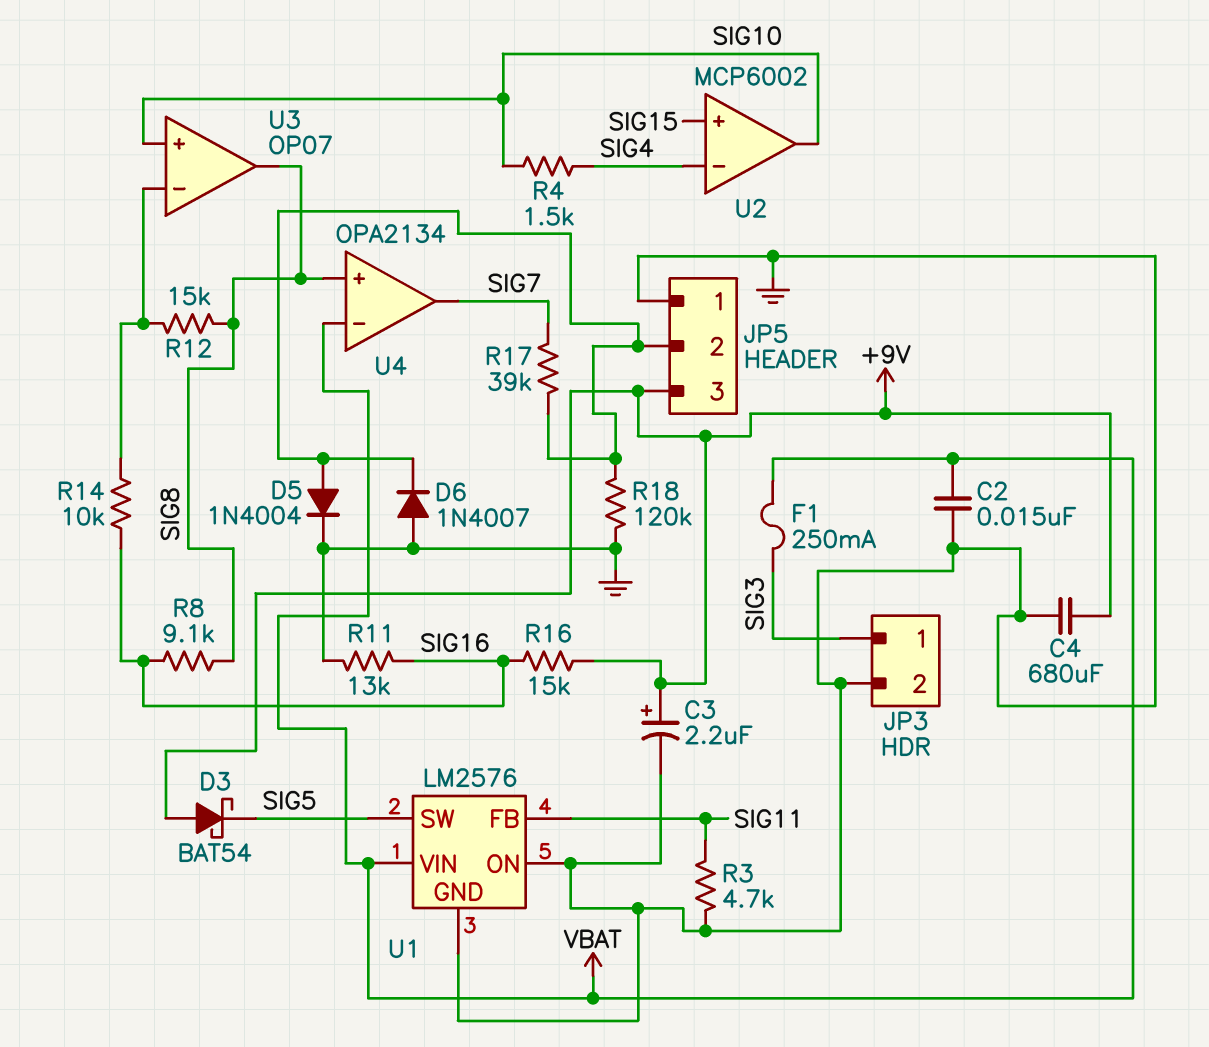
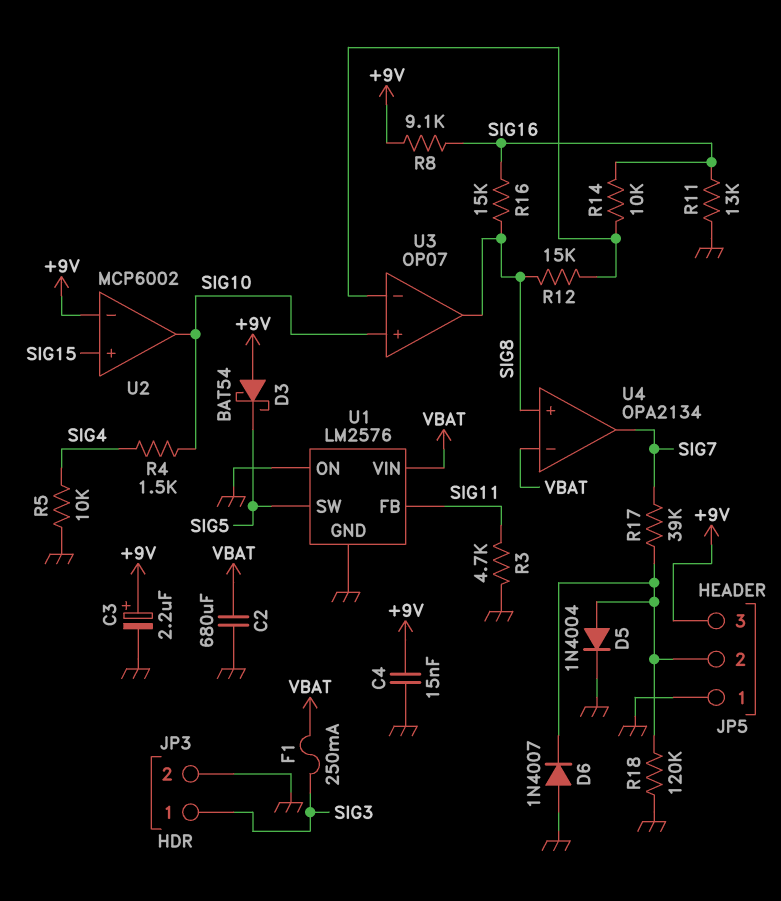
C2: 15nF (GND, VBAT) -> 680uF (GND, VBAT)
C4: 680uF (+9V, GND) -> 15nF (+9V, GND)
R5: none -> 10k (GND, SIG4)
R8: 9.1k (SIG8, SIG16) -> 9.1k (+9V, SIG16)
R16: 15k (+9V, SIG16) -> 15k (SIG8, SIG16)
U2 pin in-: SIG4 -> +9V

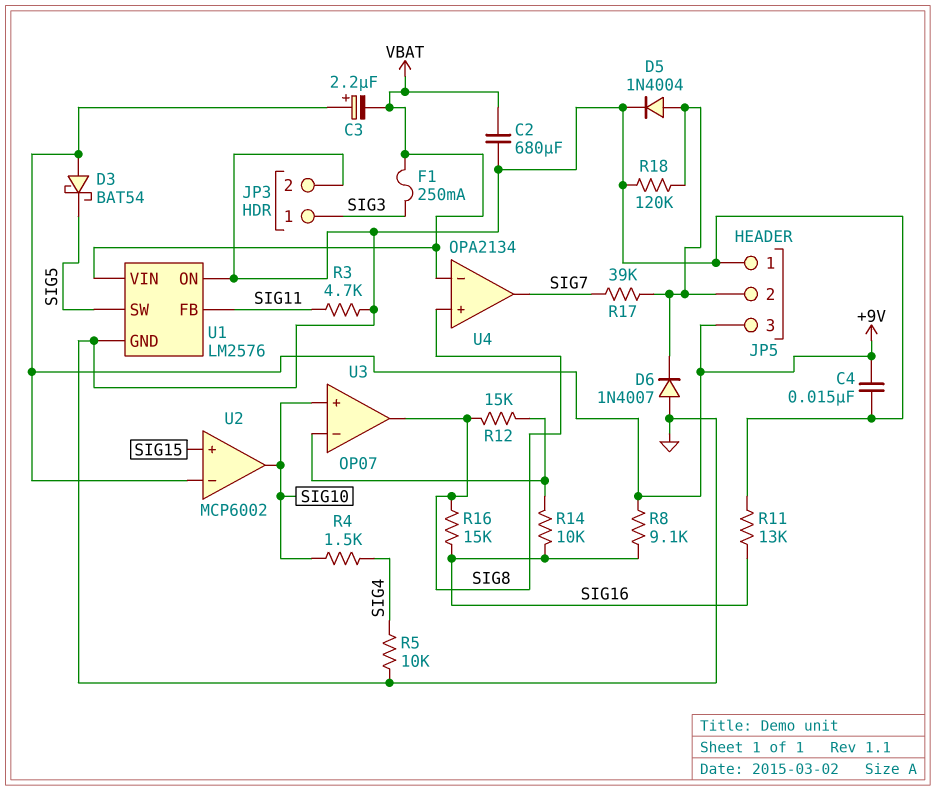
C3: 2.2uF (plus +9V, minus GND) -> 2.2uF (plus +9V, minus VBAT)

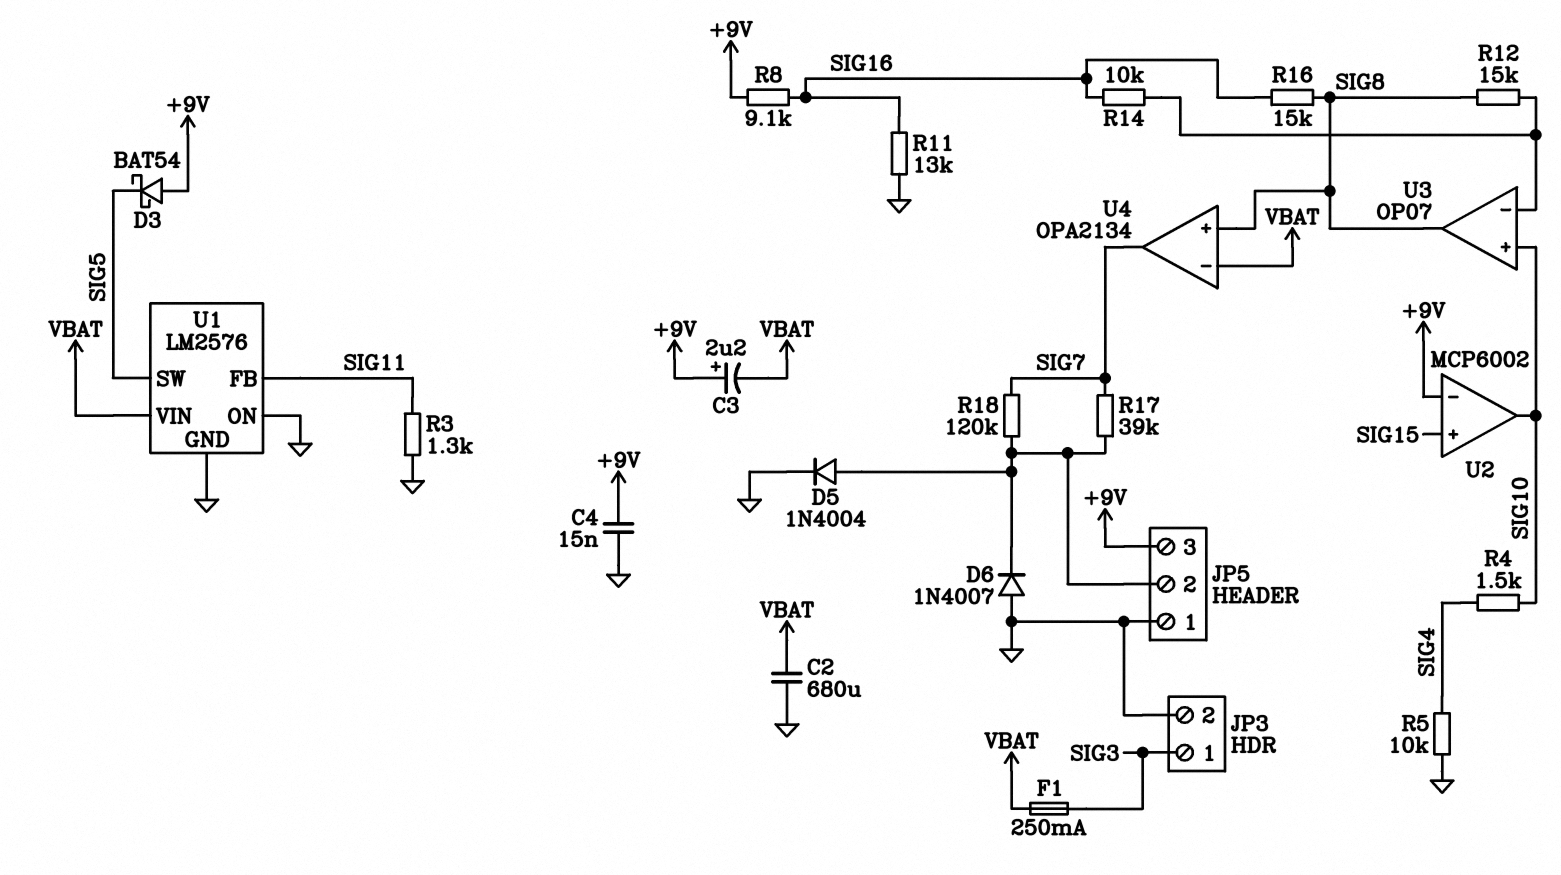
R3: 4.7k (GND, SIG11) -> 1.3k (GND, SIG11)
R18: 120k (GND, JP5/2) -> 120k (JP5/2, SIG7)

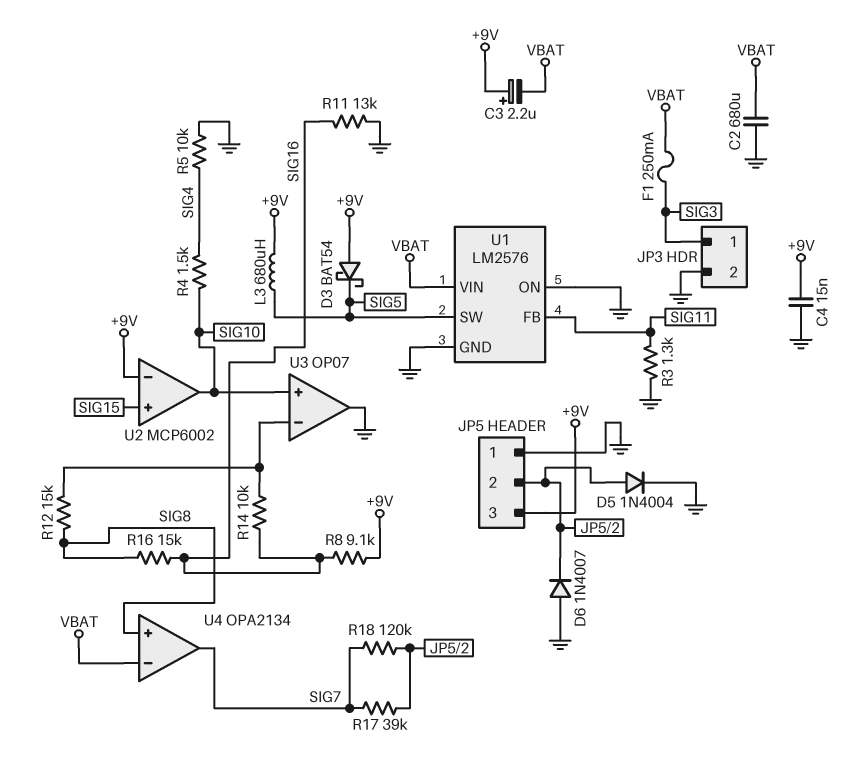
L3: none -> 680uH (+9V, SIG5)
U3 pin out: SIG8 -> GND

